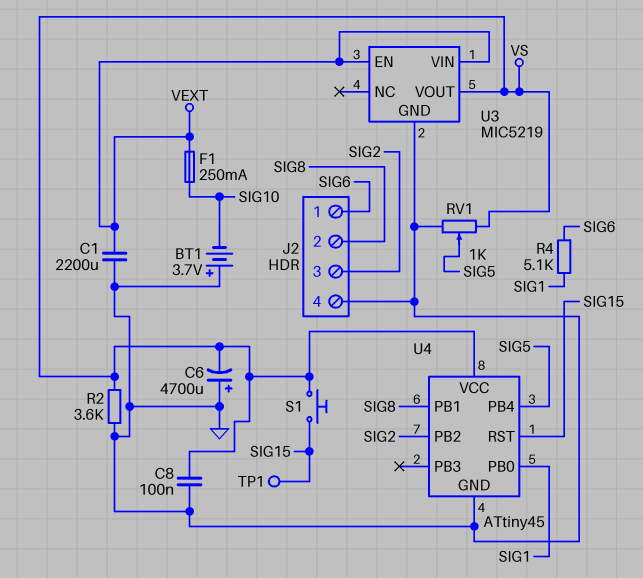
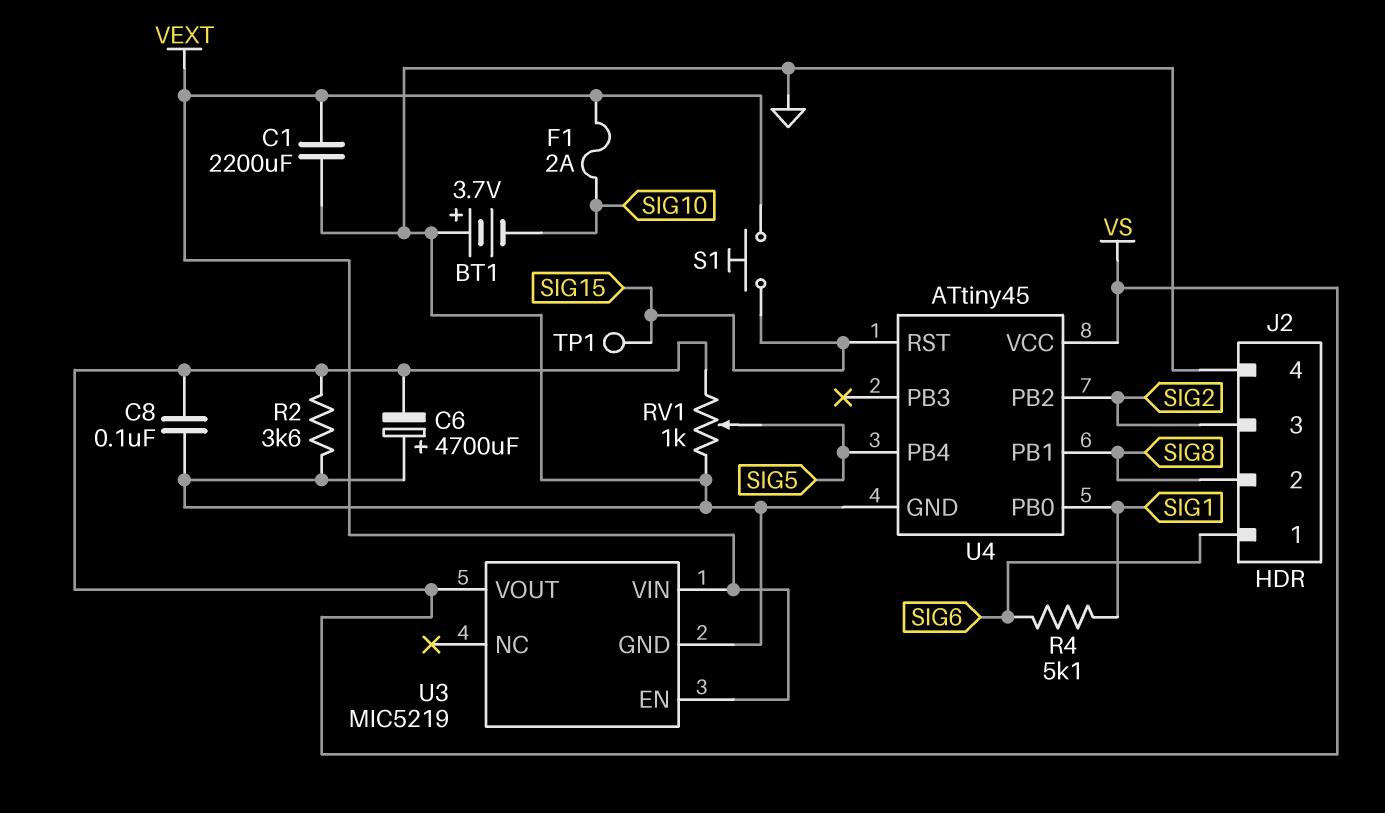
F1: 250mA (SIG10, VEXT) -> 2A (SIG10, VEXT)
S1: button (SIG15, VS) -> button (SIG15, VEXT)

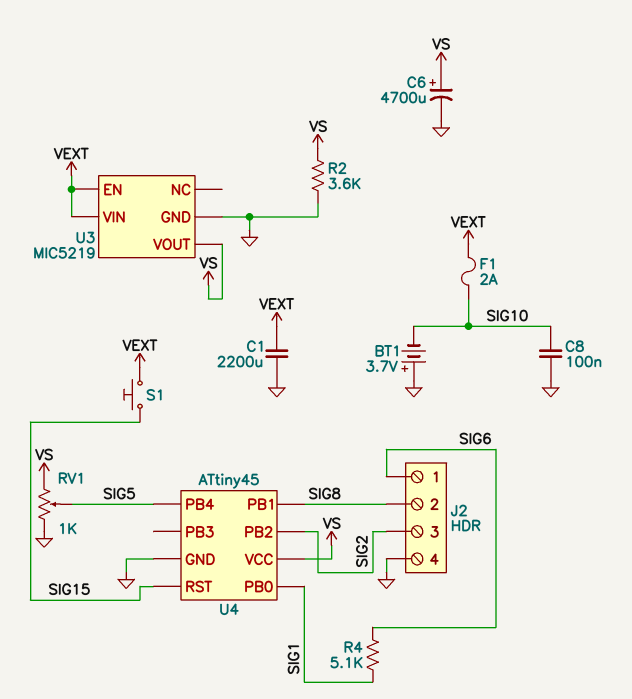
C6: 4700uF (plus GND, minus VS) -> 4700uF (plus VS, minus GND)
C8: 100nF (GND, VS) -> 100nF (GND, SIG10)
TP1: test point (SIG15) -> none

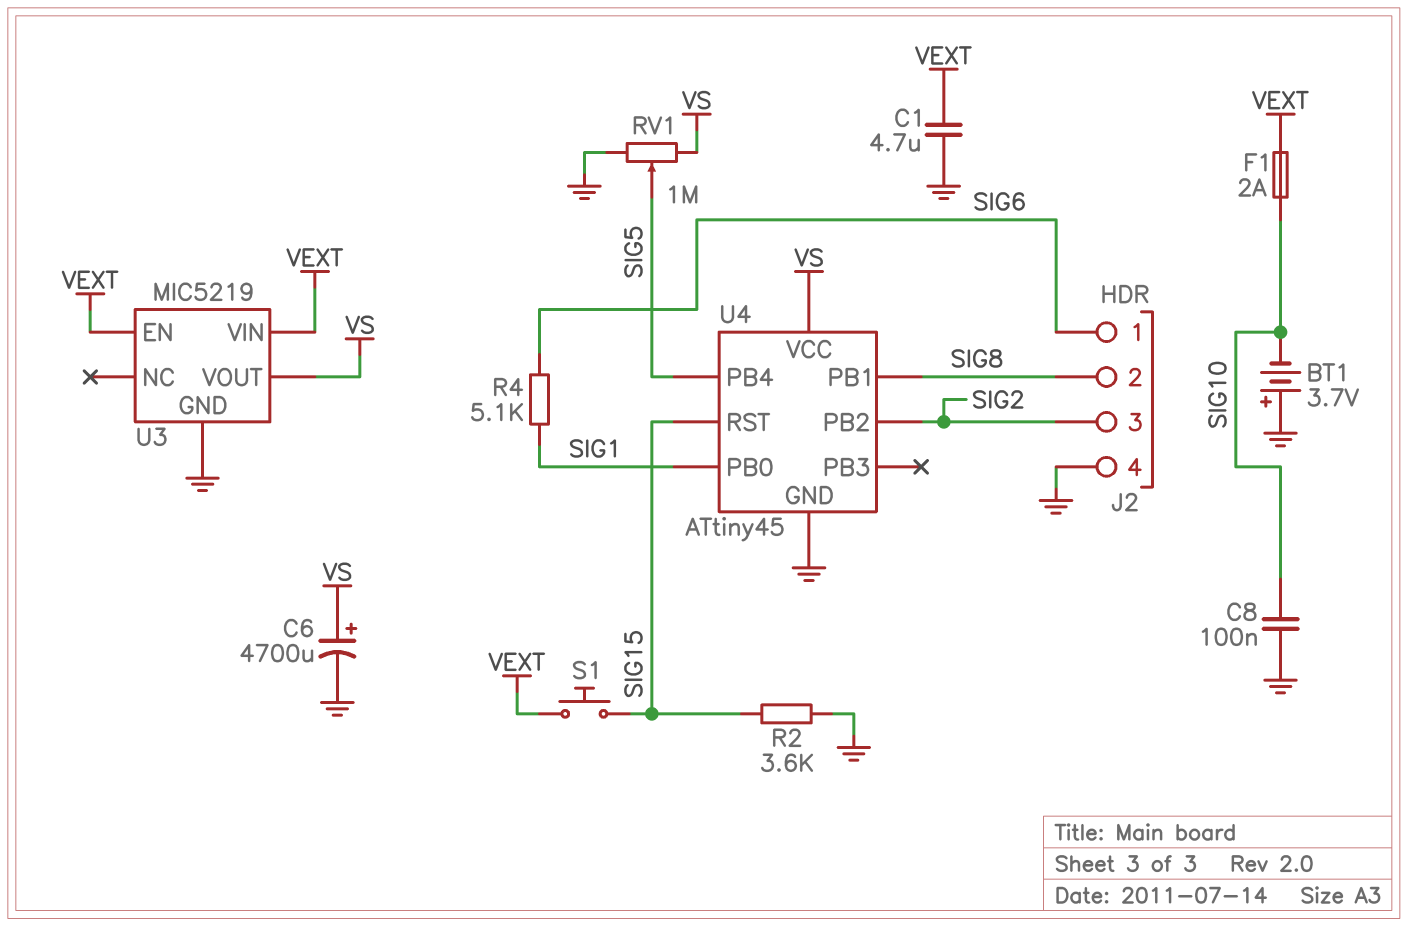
C1: 2200uF (GND, VEXT) -> 4.7uF (GND, VEXT)
R2: 3.6k (GND, VS) -> 3.6k (GND, SIG15)
RV1: 1k (GND, VS, wiper SIG5) -> 1M (GND, VS, wiper SIG5)

